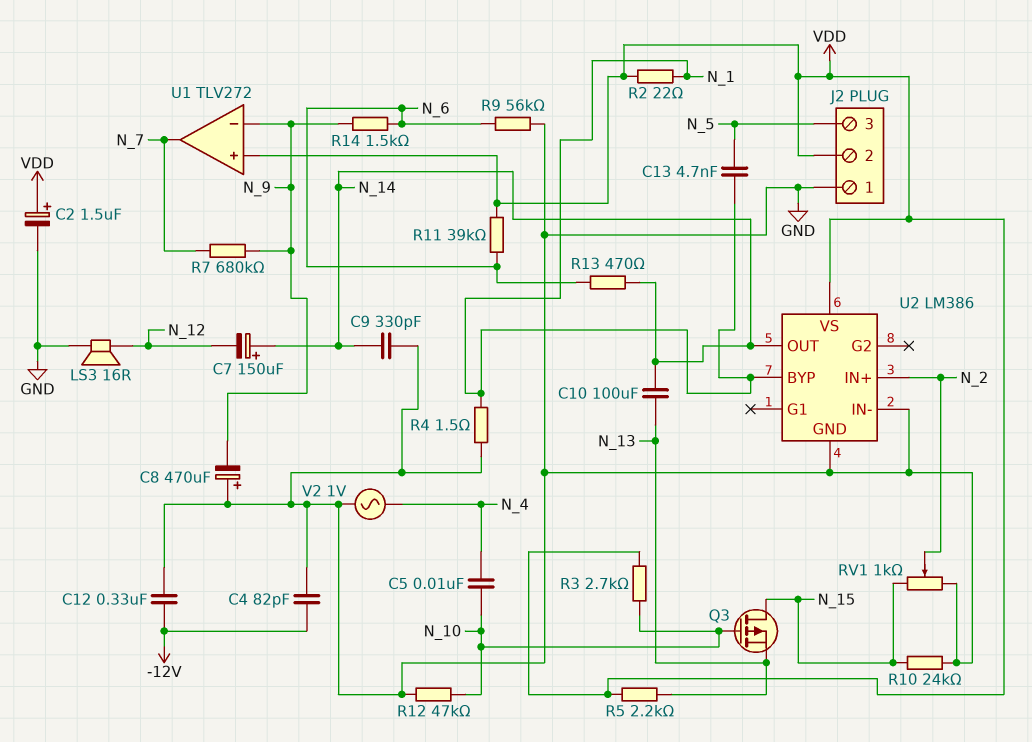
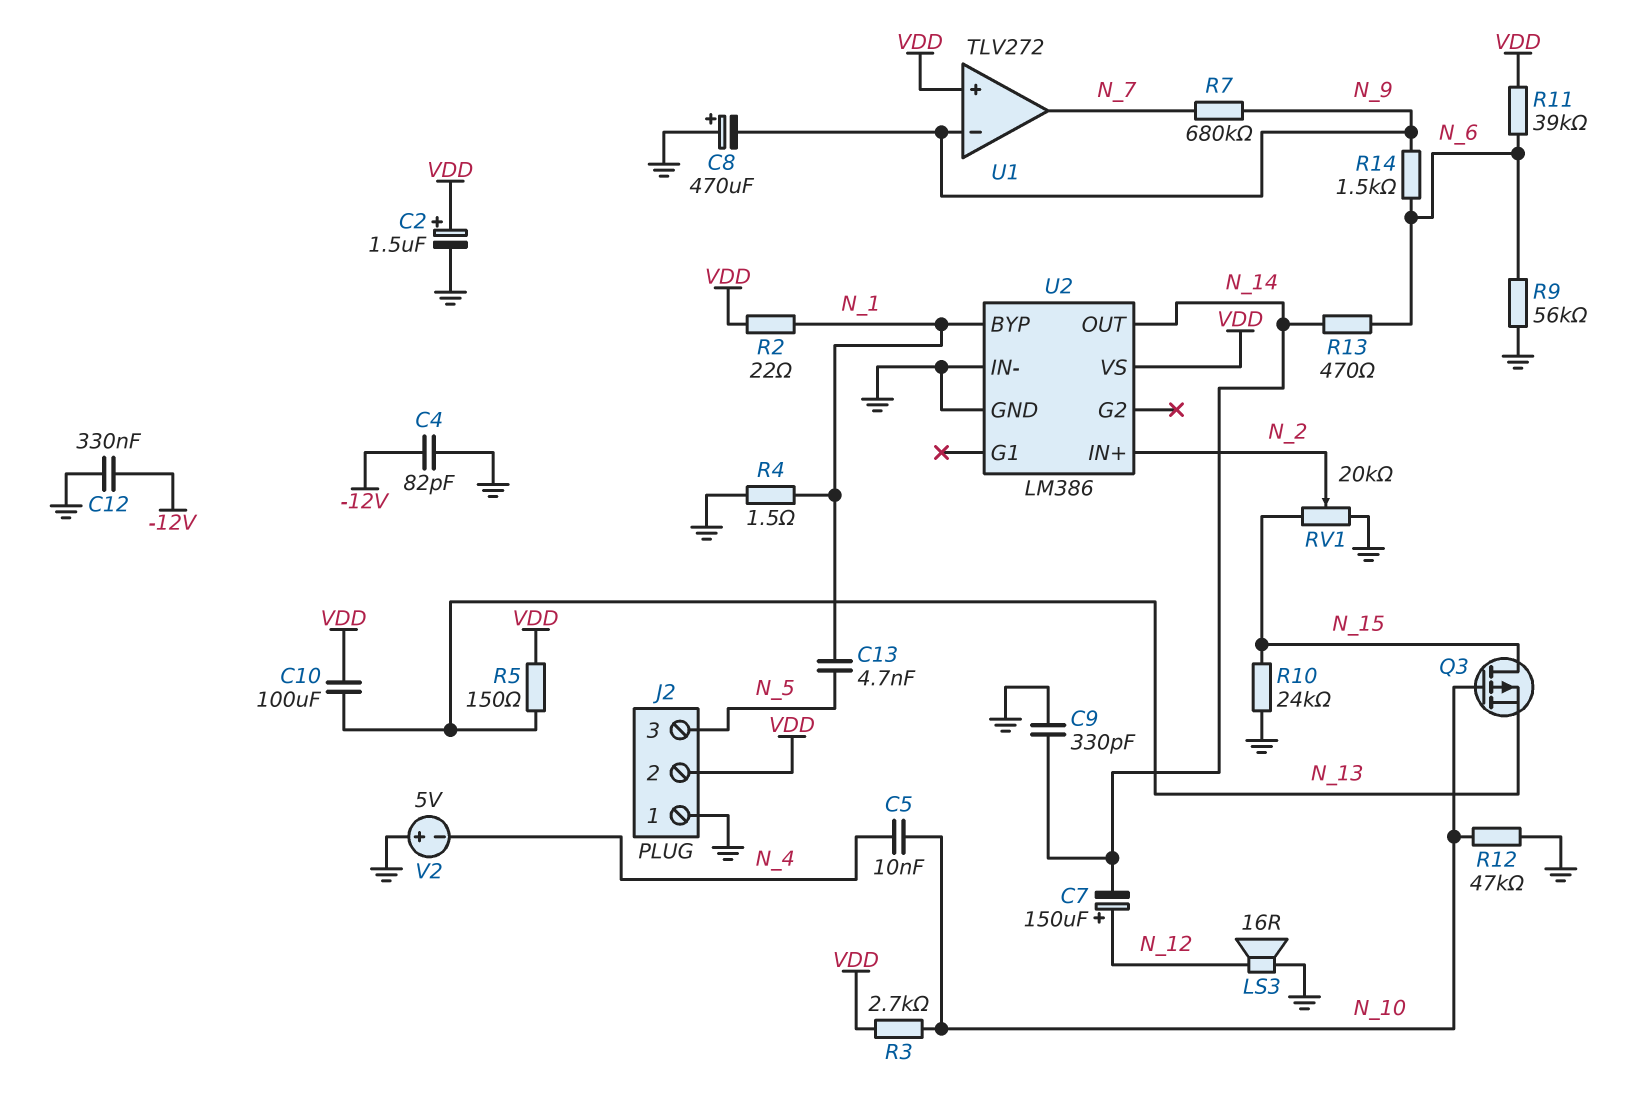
C7: 150uF (plus N_14, minus N_12) -> 150uF (plus N_12, minus N_14)
C10: 100uF (N_13, N_14) -> 100uF (N_13, VDD)
R5: 2.2k (N_13, VDD) -> 150 (N_13, VDD)
RV1: 1k (GND, N_15, wiper N_2) -> 20k (GND, N_15, wiper N_2)
V2: AC 1V (GND, N_4) -> 5V (plus GND, minus N_4)

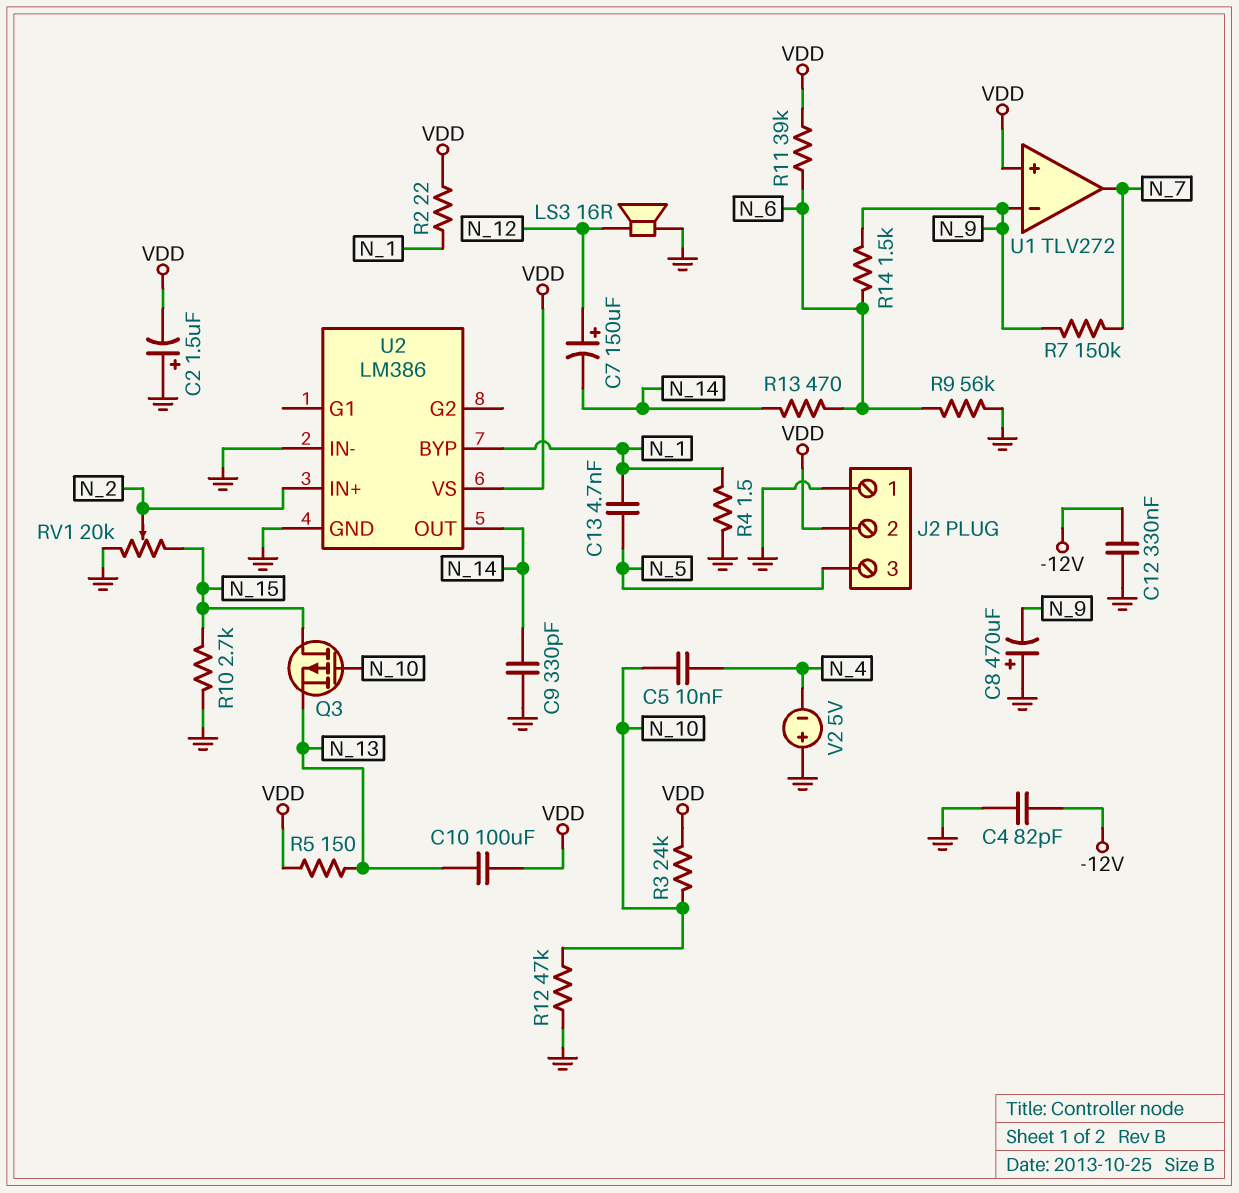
C2: 1.5uF (plus VDD, minus GND) -> 1.5uF (plus GND, minus VDD)
R3: 2.7k (N_10, VDD) -> 24k (N_10, VDD)
R7: 680k (N_7, N_9) -> 150k (N_7, N_9)
R10: 24k (GND, N_15) -> 2.7k (GND, N_15)

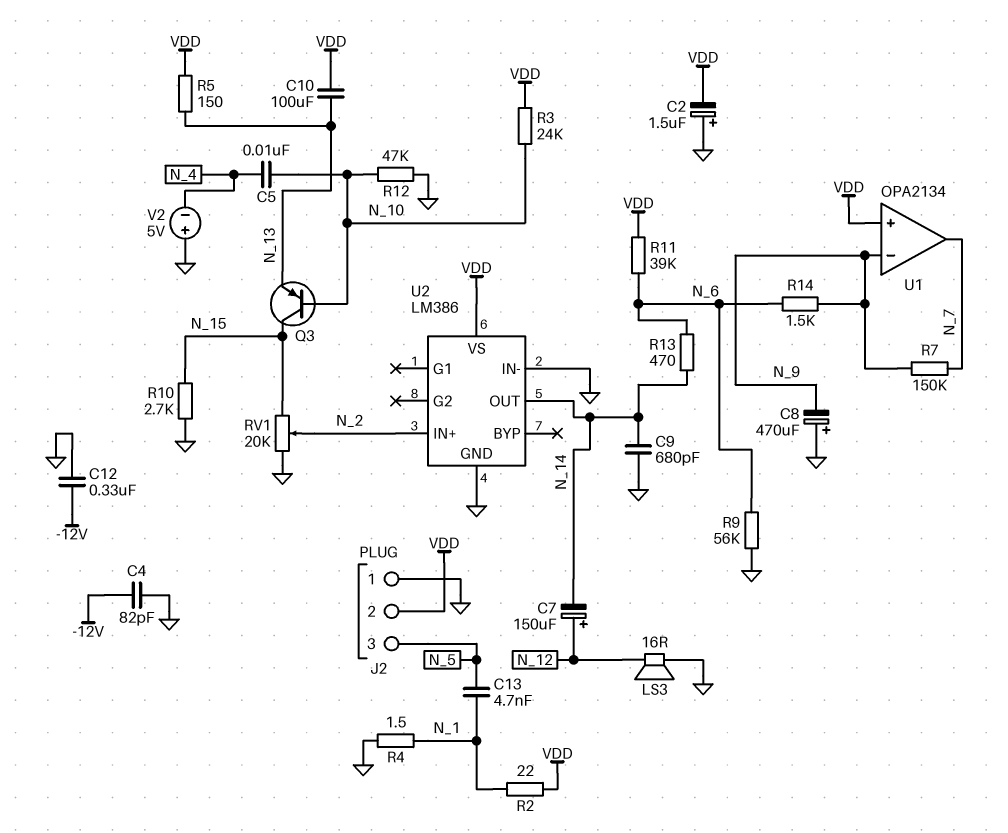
C9: 330pF (GND, N_14) -> 680pF (GND, N_14)
Q3: PMOS (G N_10, D N_15, S N_13) -> PNP (B N_10, C N_15, E N_13)
U1: TLV272 -> OPA2134
U2 pin BYP: N_1 -> none

